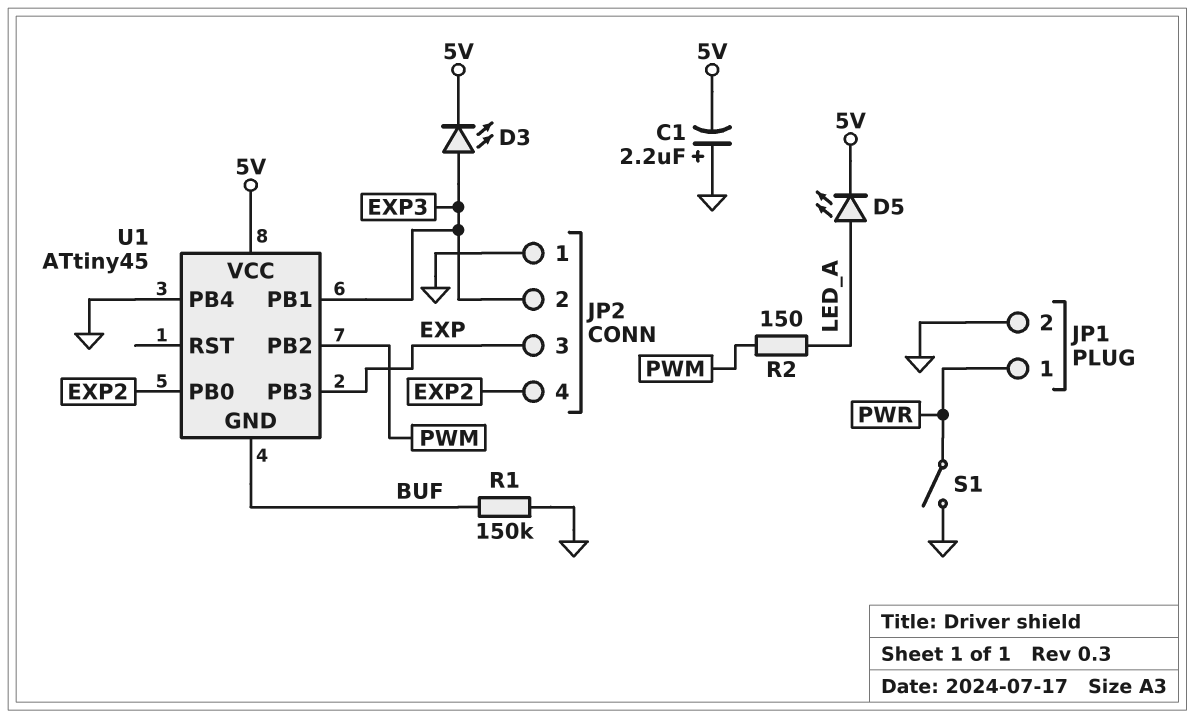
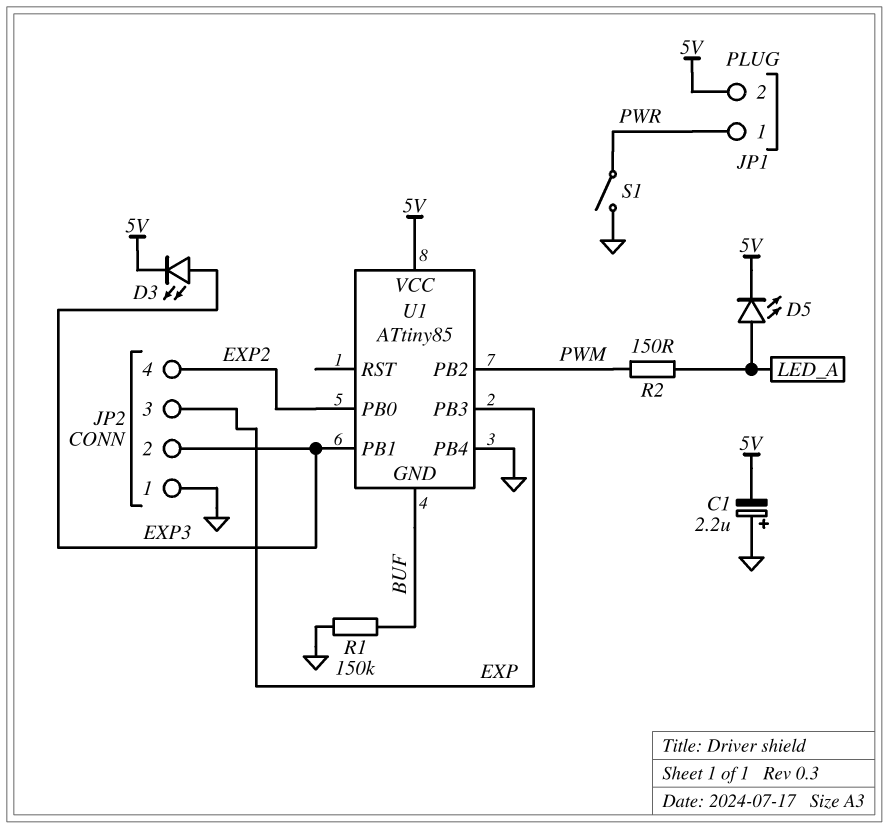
JP1 pin 2: GND -> 5V
U1: ATtiny45 -> ATtiny85

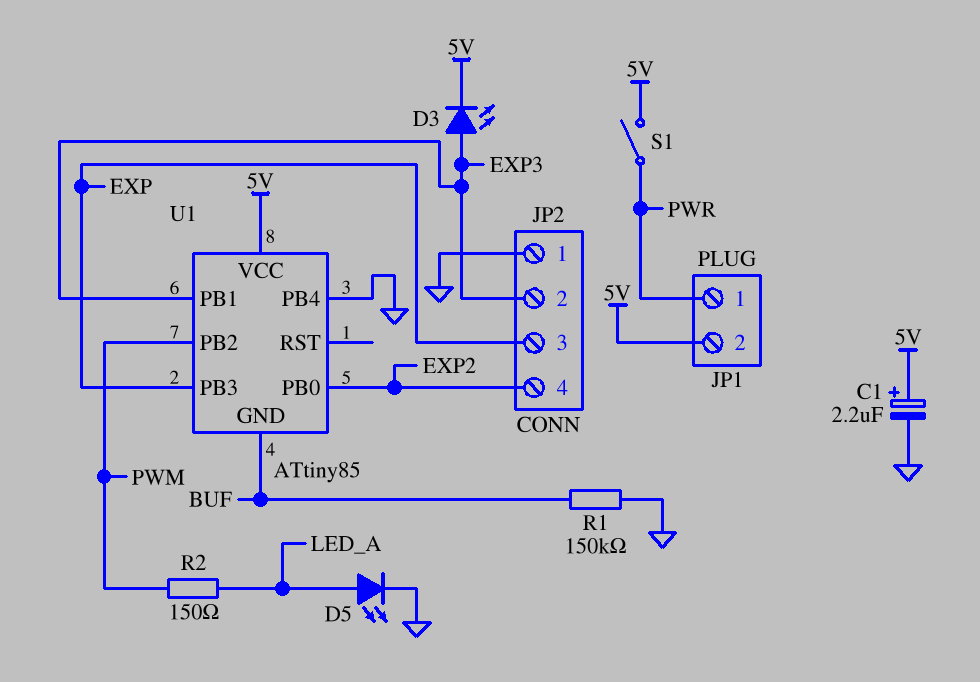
C1: 2.2uF (plus GND, minus 5V) -> 2.2uF (plus 5V, minus GND)
D5: LED (A LED_A, K 5V) -> LED (A LED_A, K GND)
S1: switch (GND, PWR) -> switch (5V, PWR)

